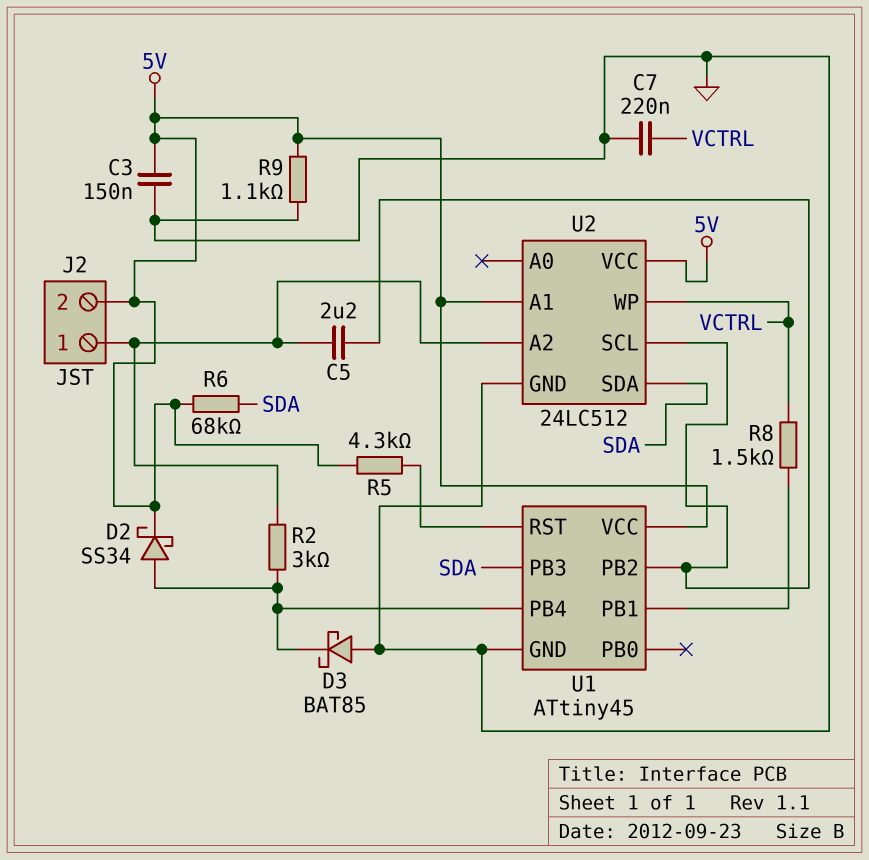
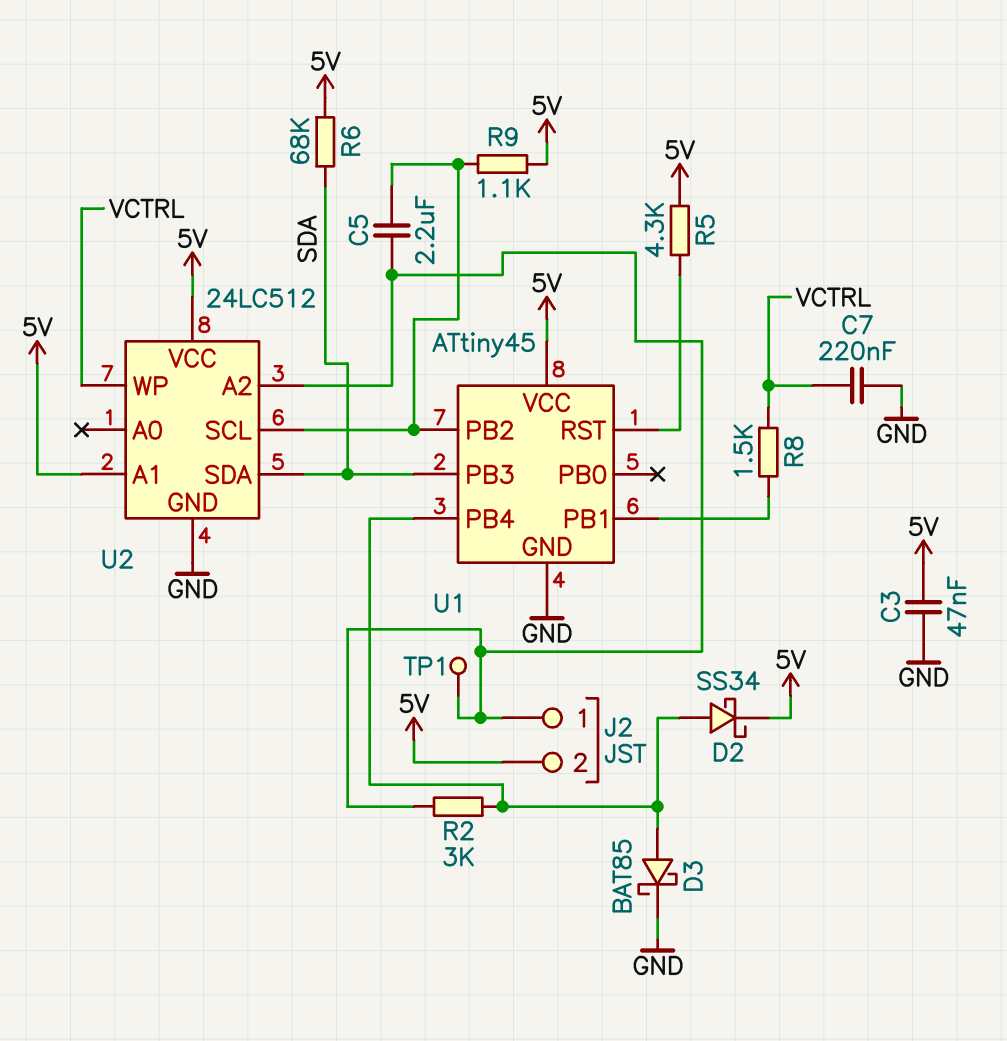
C3: 150nF (5V, GND) -> 47nF (5V, GND)
D3: schottky BAT85 (A GND, K U1/PB4) -> schottky BAT85 (A U1/PB4, K GND)
R9: 1.1k (5V, GND) -> 1.1k (5V, U1/PB2)
TP1: none -> test point (J2/1)

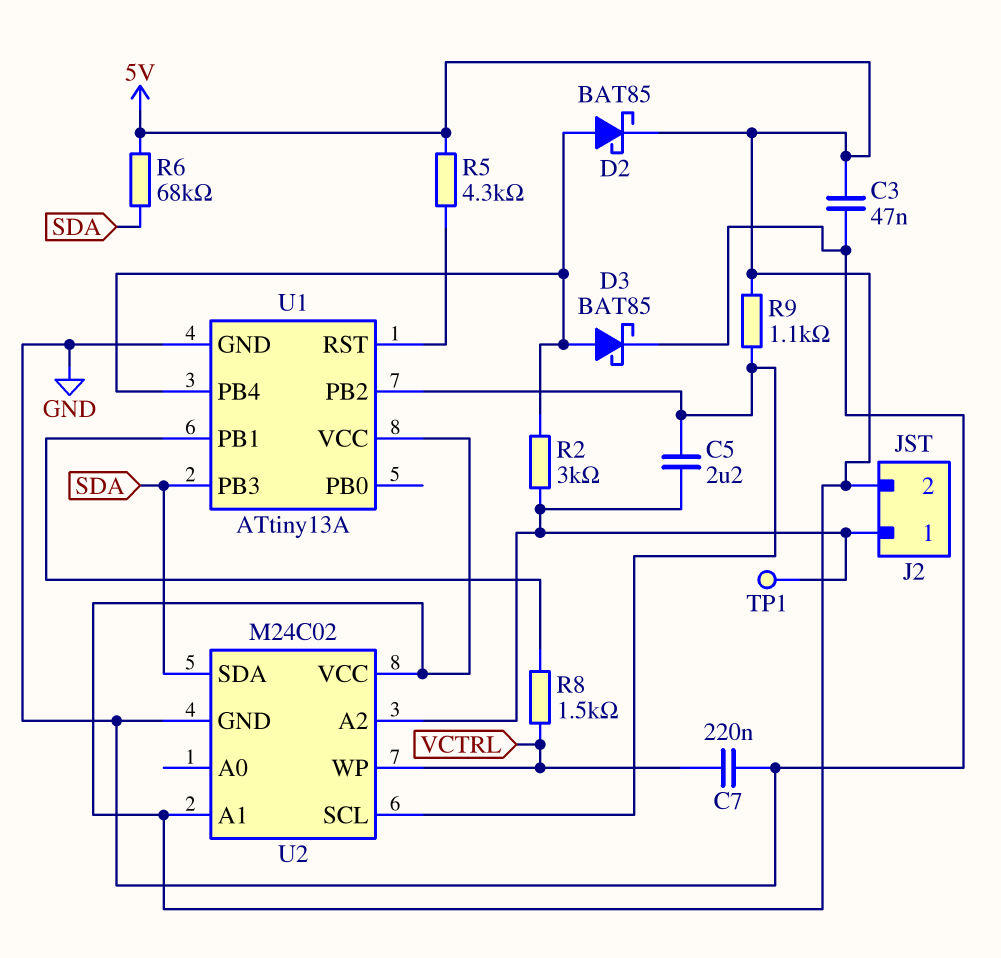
D2: schottky SS34 (A U1/PB4, K 5V) -> schottky BAT85 (A U1/PB4, K 5V)
U1: ATtiny45 -> ATtiny13A
U2: 24LC512 -> M24C02

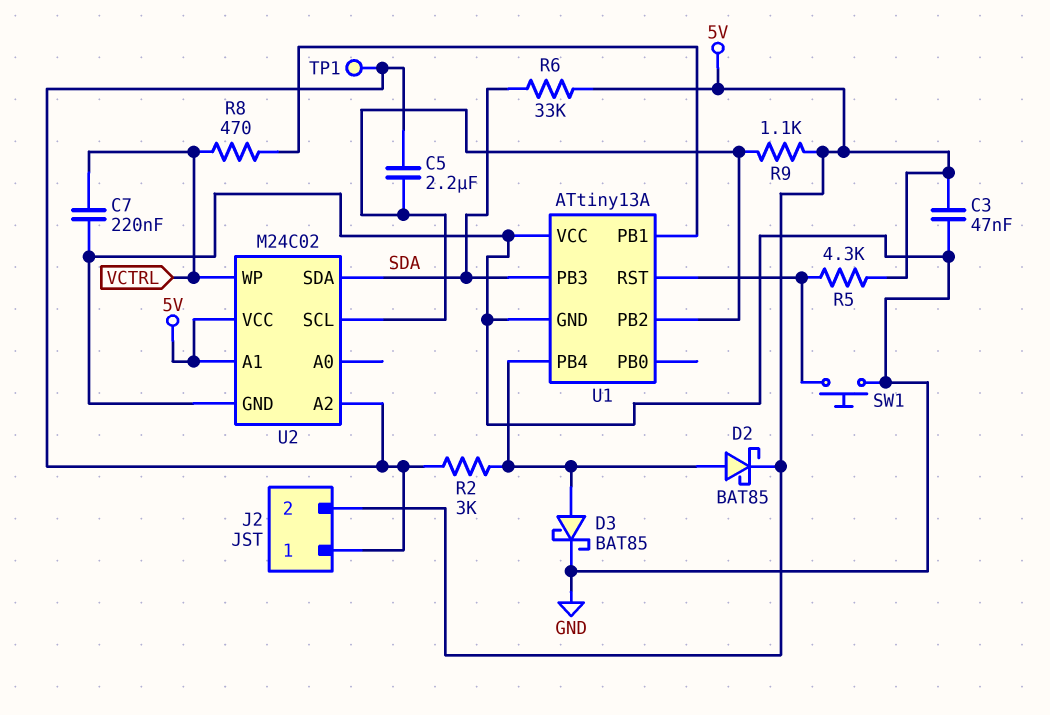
R6: 68k (5V, SDA) -> 33k (5V, SDA)
R8: 1.5k (U1/PB1, VCTRL) -> 470 (U1/PB1, VCTRL)
SW1: none -> button (GND, U1/RST)
U1 pin VCC: 5V -> GND

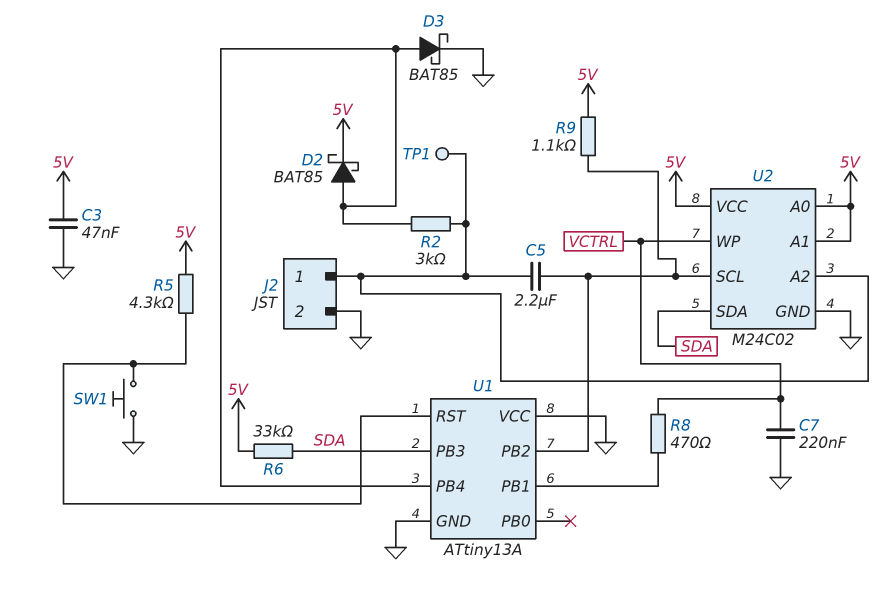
J2 pin 2: 5V -> GND
U2 pin A0: none -> 5V

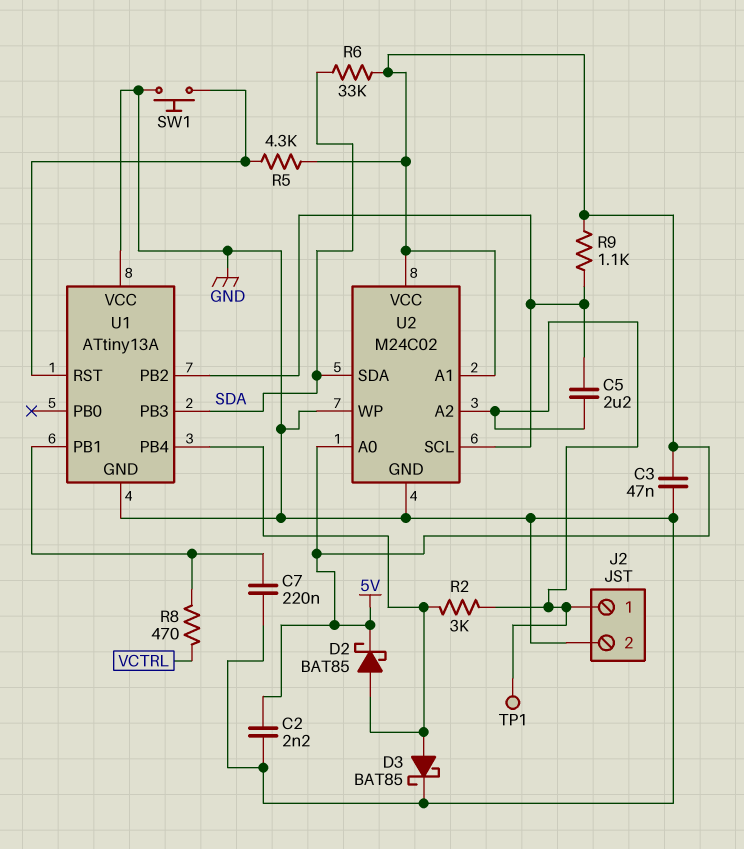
C2: none -> 2.2nF (5V, GND)
C7: 220nF (GND, VCTRL) -> 220nF (GND, U1/PB1)
U2 pin WP: VCTRL -> GND

